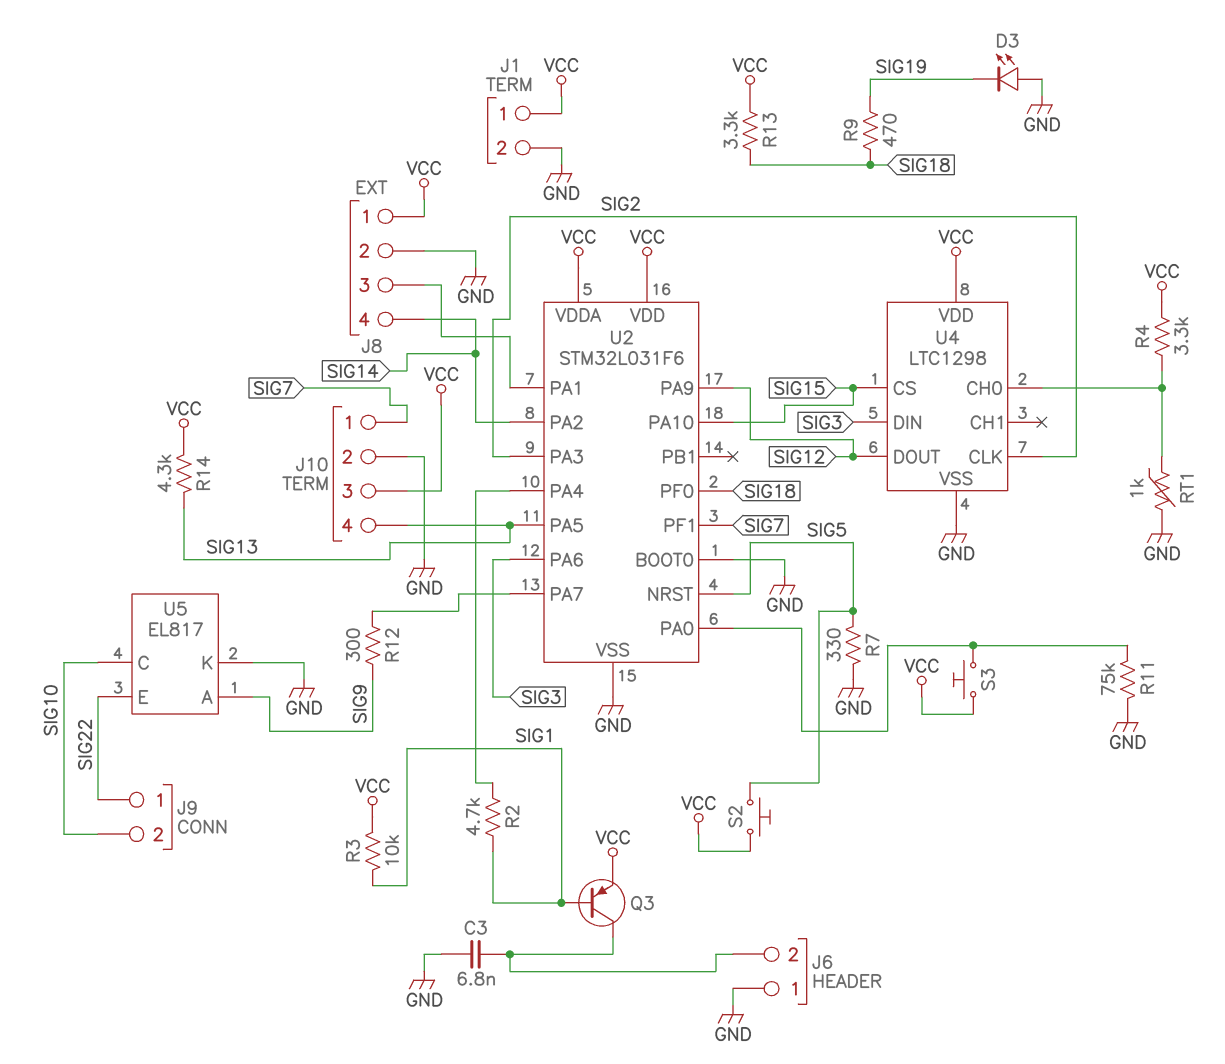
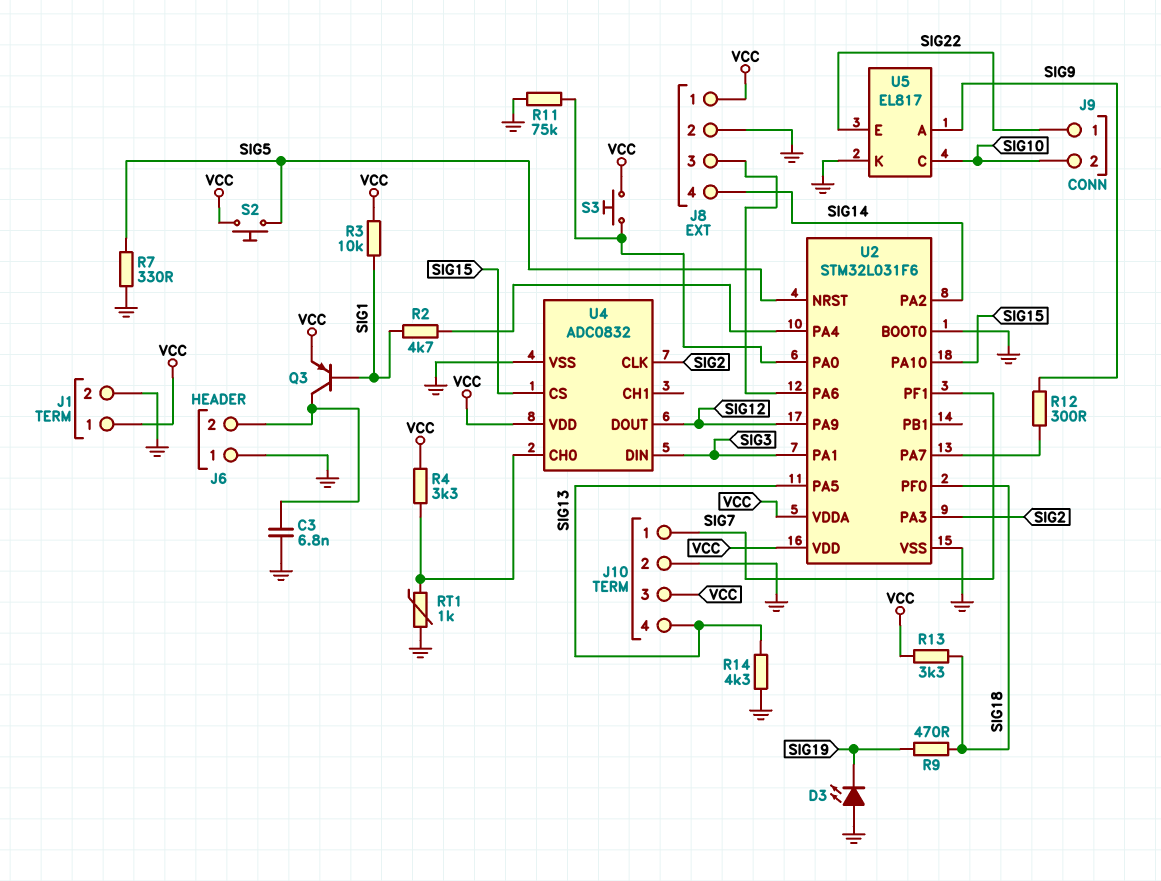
R14: 4.3k (SIG13, VCC) -> 4.3k (GND, SIG13)
U2 pin PA1: J8/3 -> SIG3
U2 pin PA6: SIG3 -> J8/3
U4: LTC1298 -> ADC0832

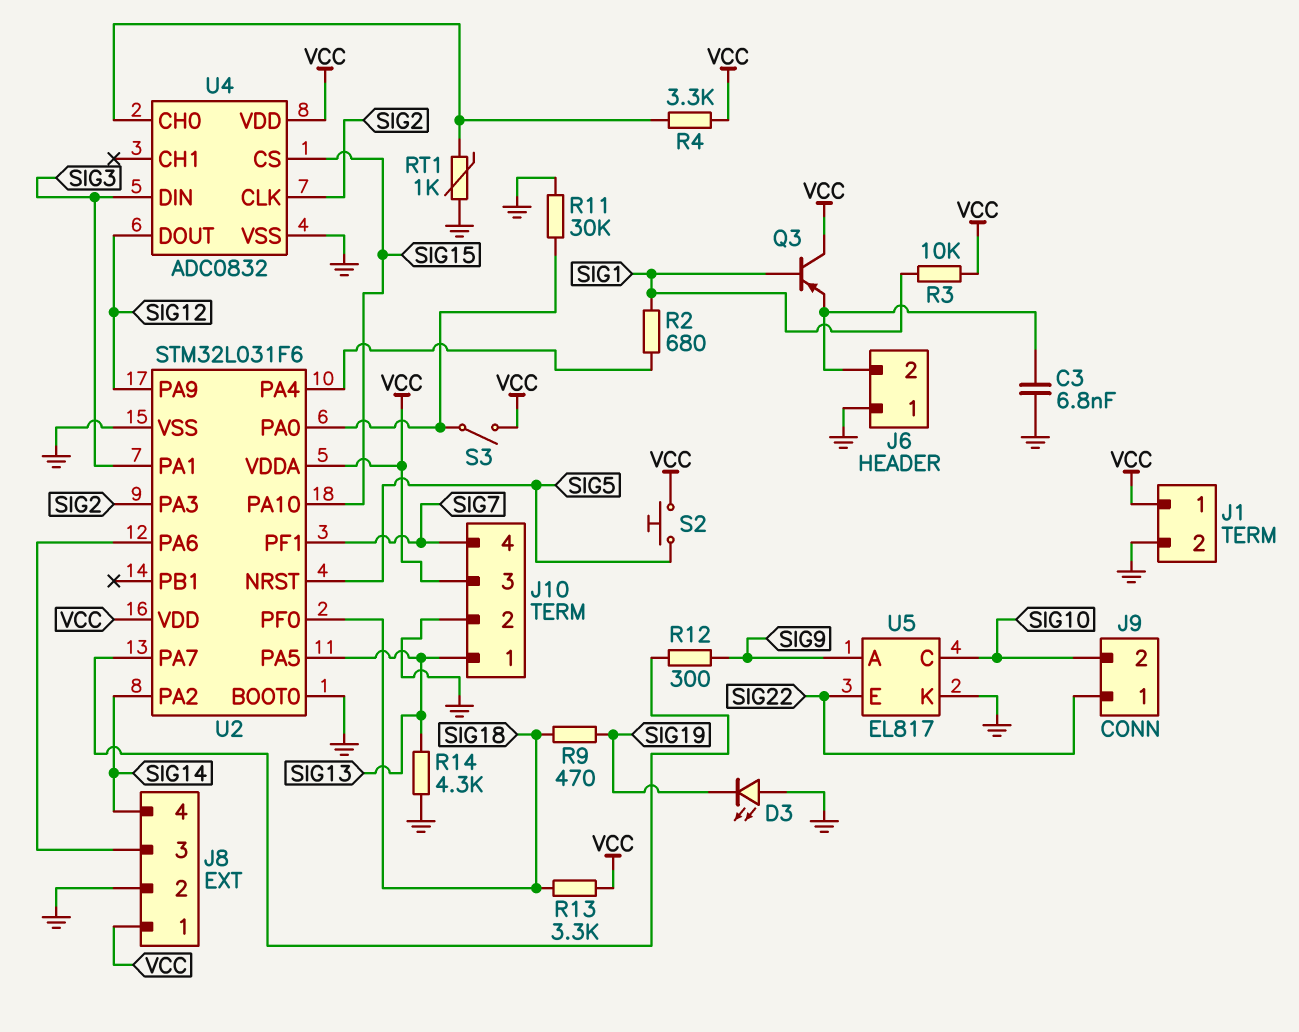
J10 pin 1: SIG7 -> SIG13
J10 pin 4: SIG13 -> SIG7
Q3: PNP (B SIG1, C J6/2, E VCC) -> PNP (B SIG1, C VCC, E J6/2)
R2: 4.7k (SIG1, U2/PA4) -> 680 (SIG1, U2/PA4)
R7: 330 (GND, SIG5) -> none
R11: 75k (GND, U2/PA0) -> 30k (GND, U2/PA0)
S3: button (U2/PA0, VCC) -> switch (U2/PA0, VCC)

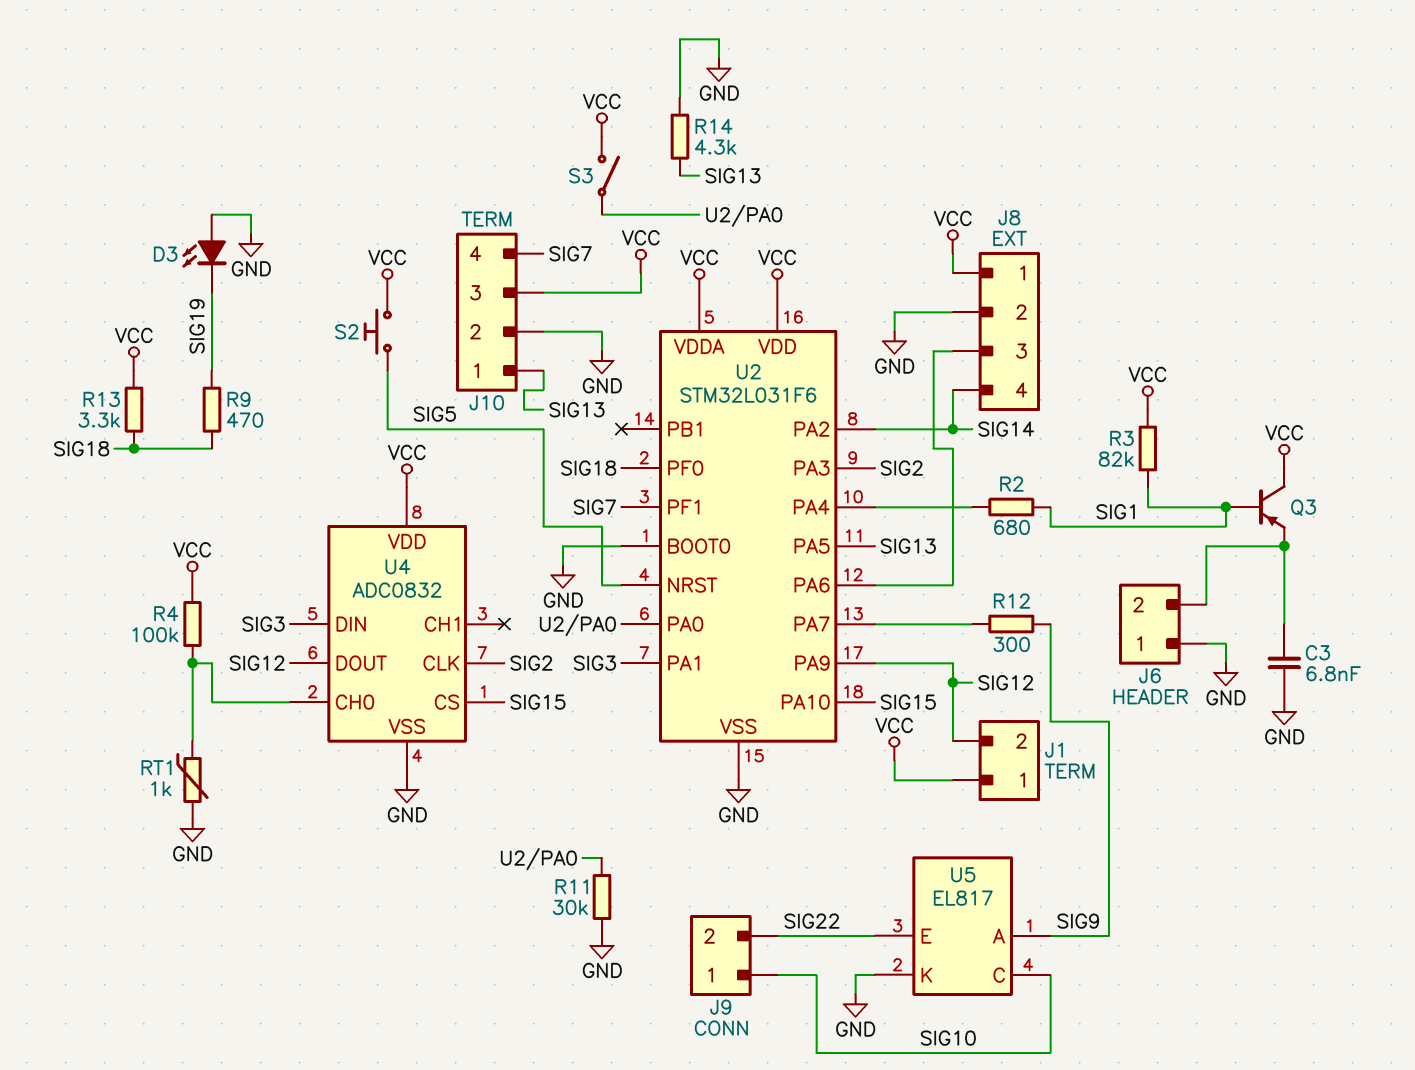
J1 pin 2: GND -> SIG12
J9 pin 1: SIG22 -> SIG10
J9 pin 2: SIG10 -> SIG22
R3: 10k (SIG1, VCC) -> 82k (SIG1, VCC)
R4: 3.3k (U4/CH0, VCC) -> 100k (U4/CH0, VCC)

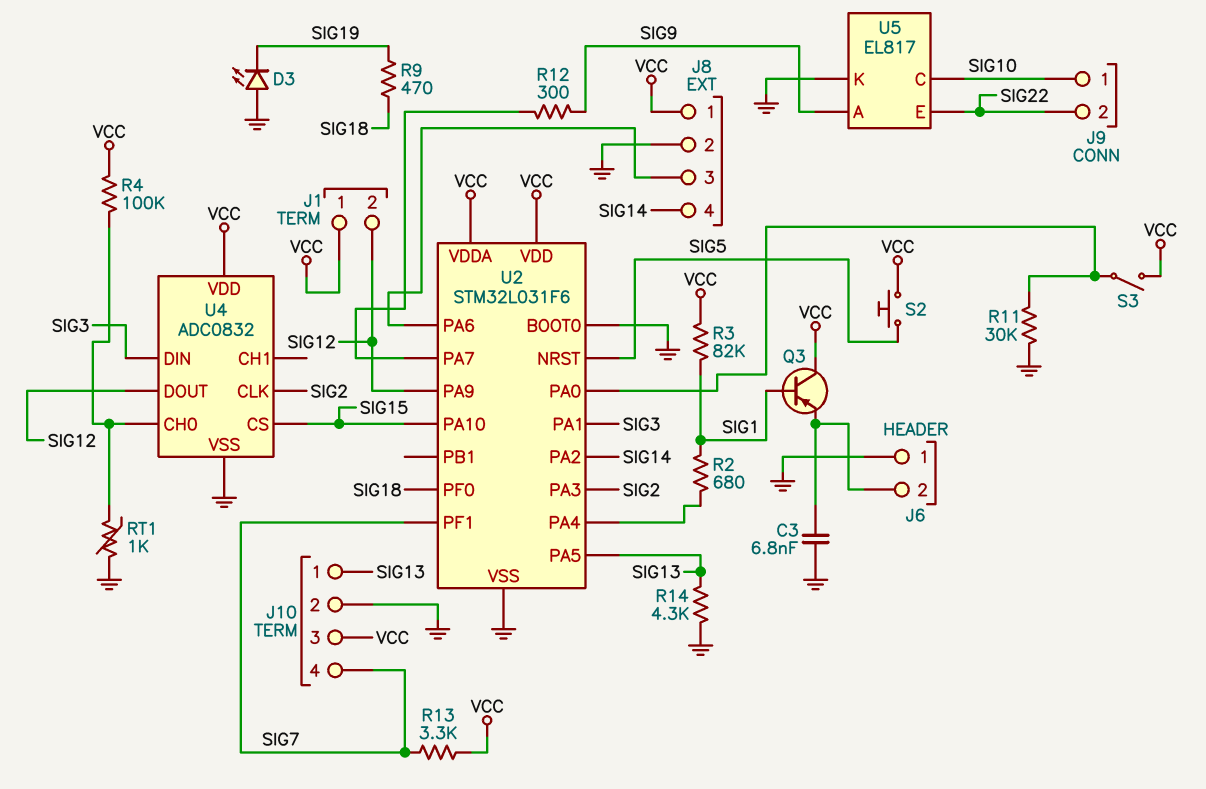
R13: 3.3k (SIG18, VCC) -> 3.3k (SIG7, VCC)

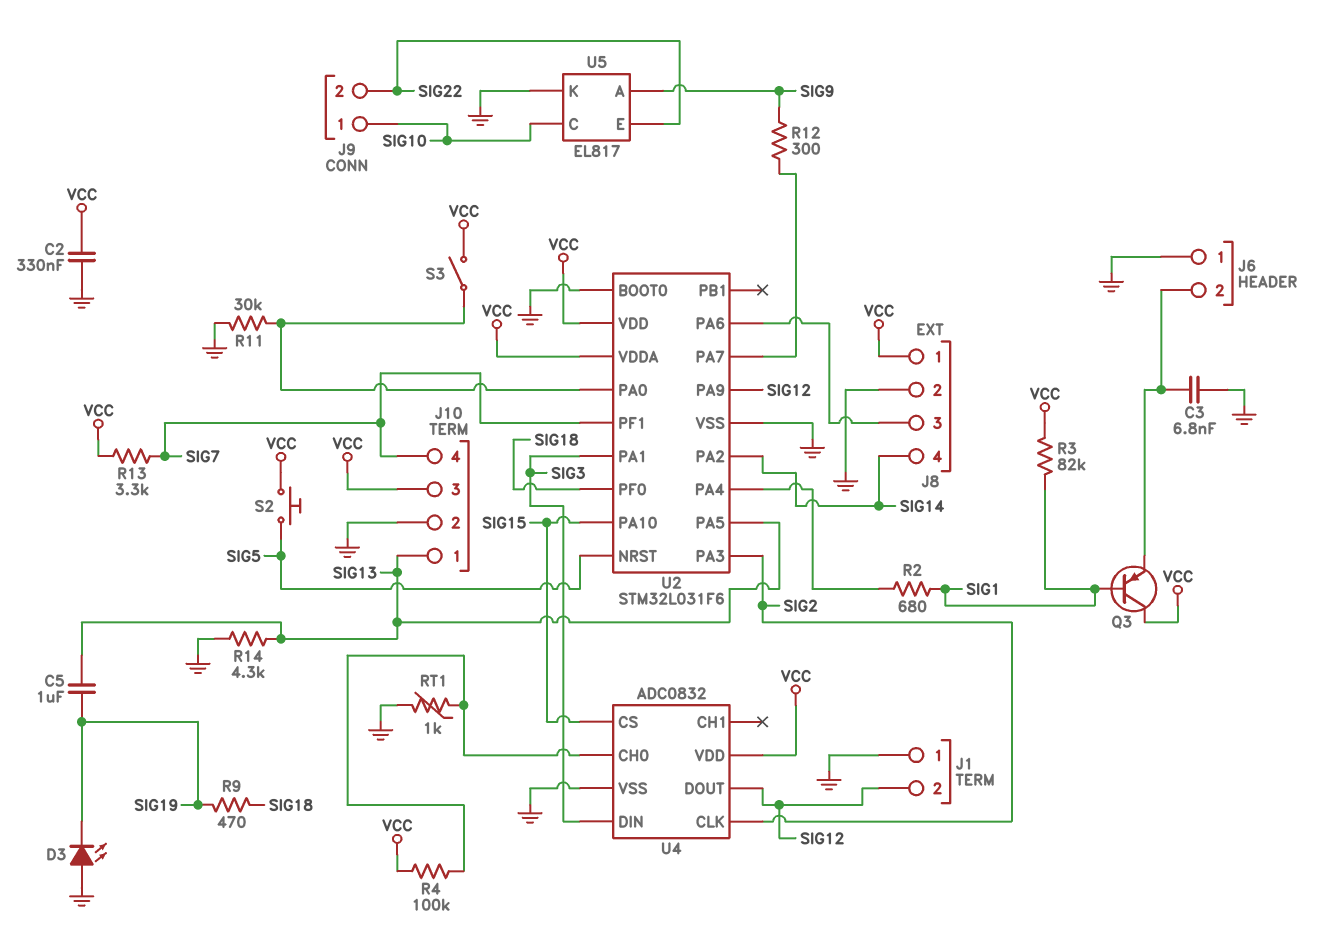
C2: none -> 330nF (GND, VCC)
C5: none -> 1uF (SIG13, SIG19)
J1 pin 1: VCC -> GND

